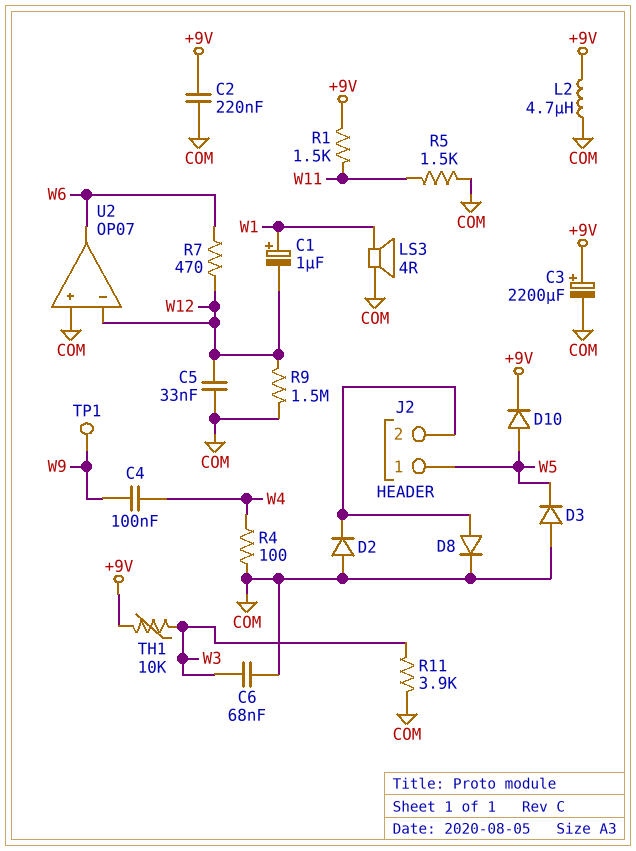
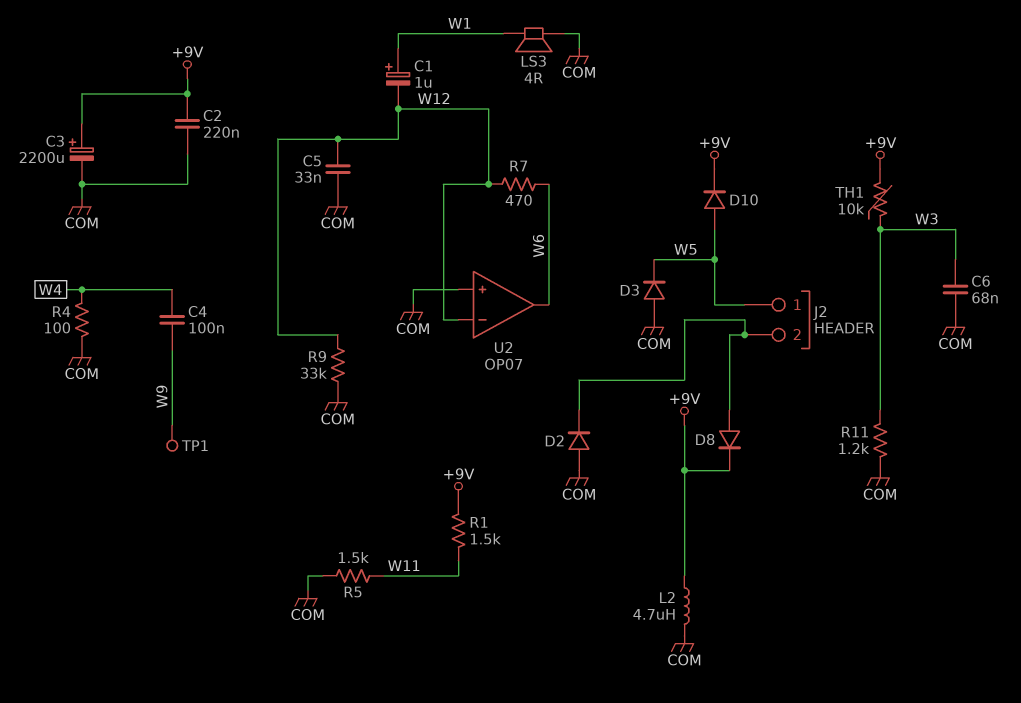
D8: diode (A J2/2, K COM) -> diode (A J2/2, K +9V)
R9: 1.5M (COM, W12) -> 33k (COM, W12)
R11: 3.9k (COM, W3) -> 1.2k (COM, W3)

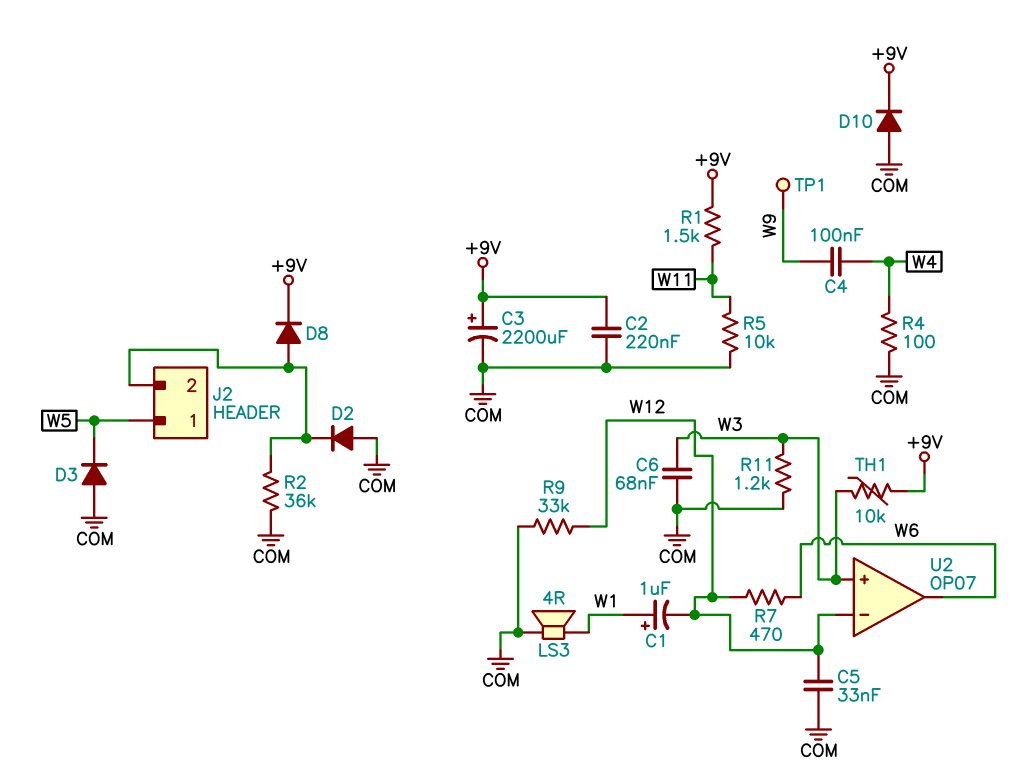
D10: diode (A W5, K +9V) -> diode (A COM, K +9V)
L2: 4.7uH (+9V, COM) -> none
R2: none -> 36k (COM, J2/2)
R5: 1.5k (COM, W11) -> 10k (COM, W11)
U2 pin in+: COM -> W3

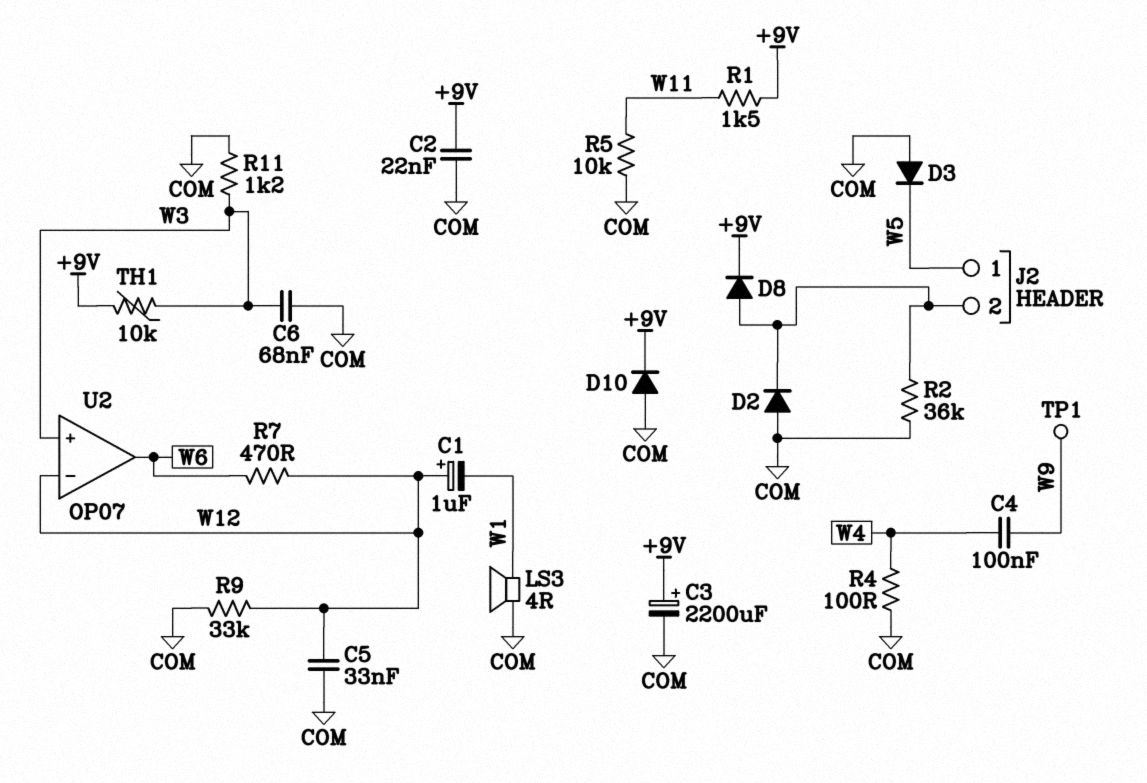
C1: 1uF (plus W1, minus W12) -> 1uF (plus W12, minus W1)
C2: 220nF (+9V, COM) -> 22nF (+9V, COM)

